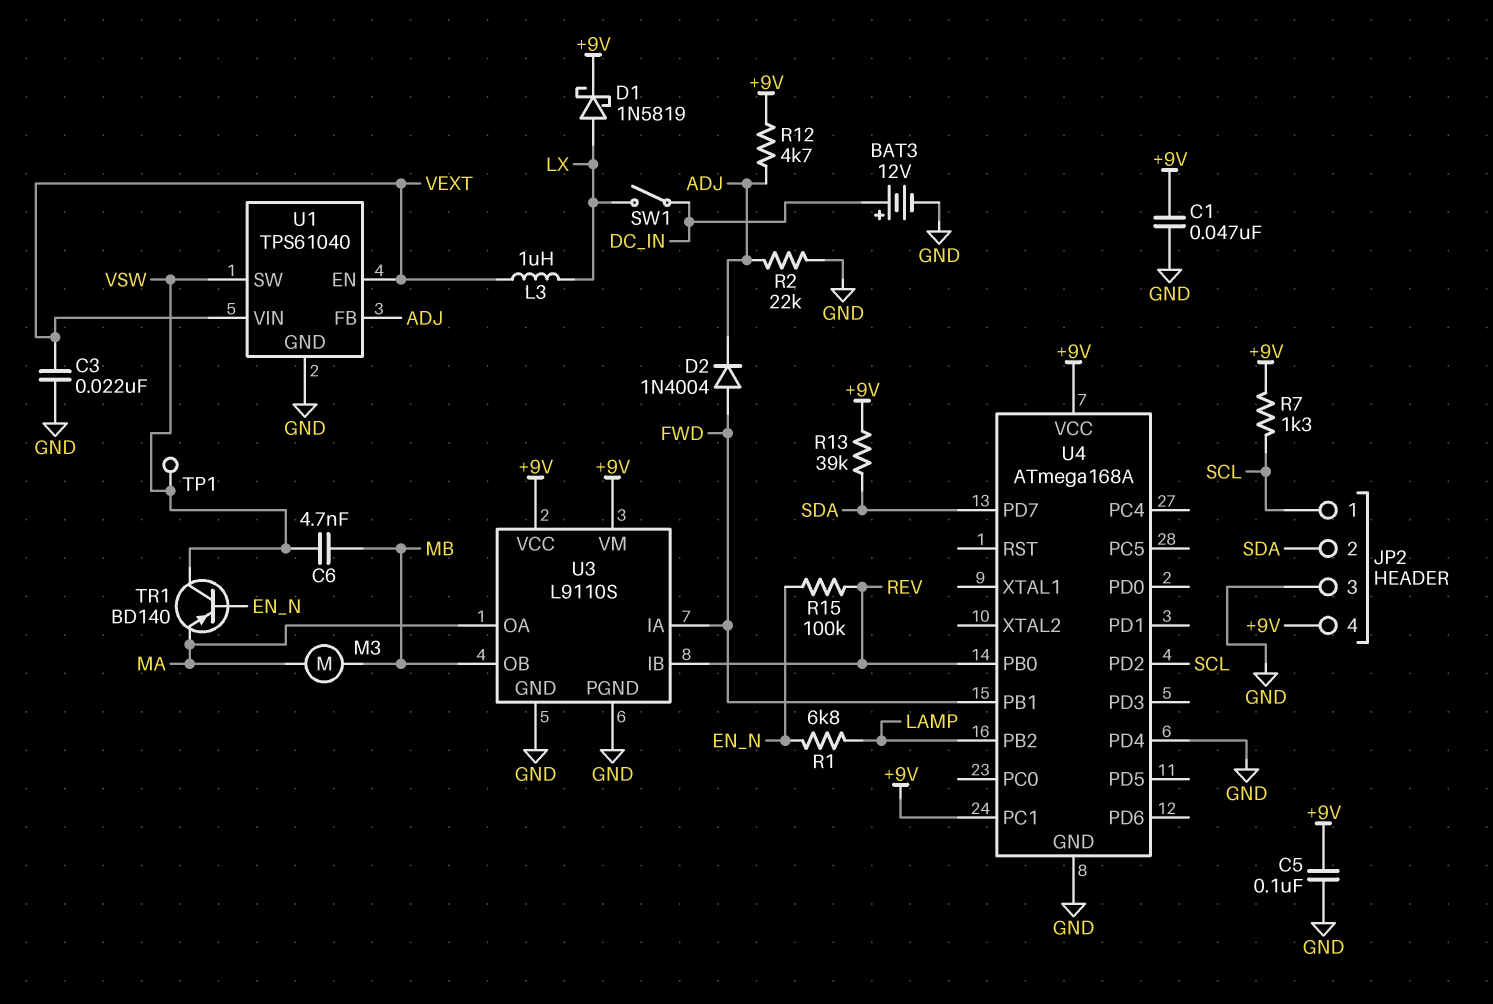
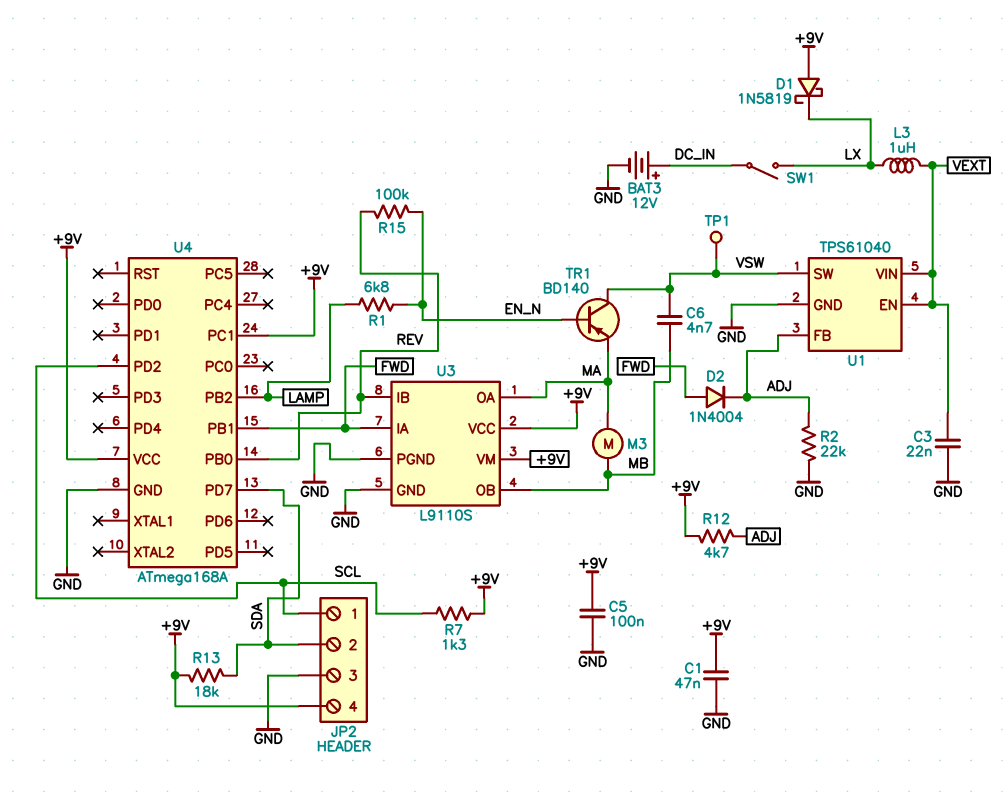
D1: schottky 1N5819 (A LX, K +9V) -> schottky 1N5819 (A +9V, K LX)
R13: 39k (+9V, SDA) -> 18k (+9V, SDA)
U4 pin PD4: GND -> none

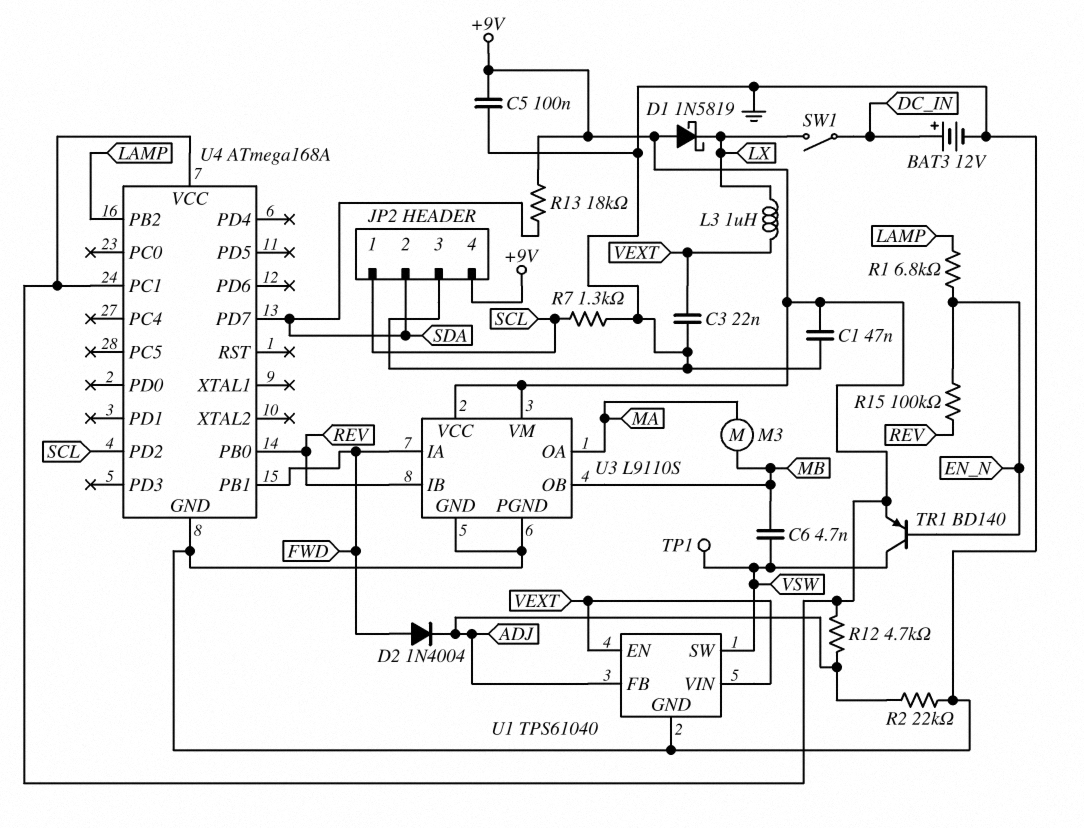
R7: 1.3k (+9V, SCL) -> 1.3k (GND, SCL)
TR1: PNP BD140 (B EN_N, C VSW, E MA) -> PNP BD140 (B EN_N, C VSW, E +9V)

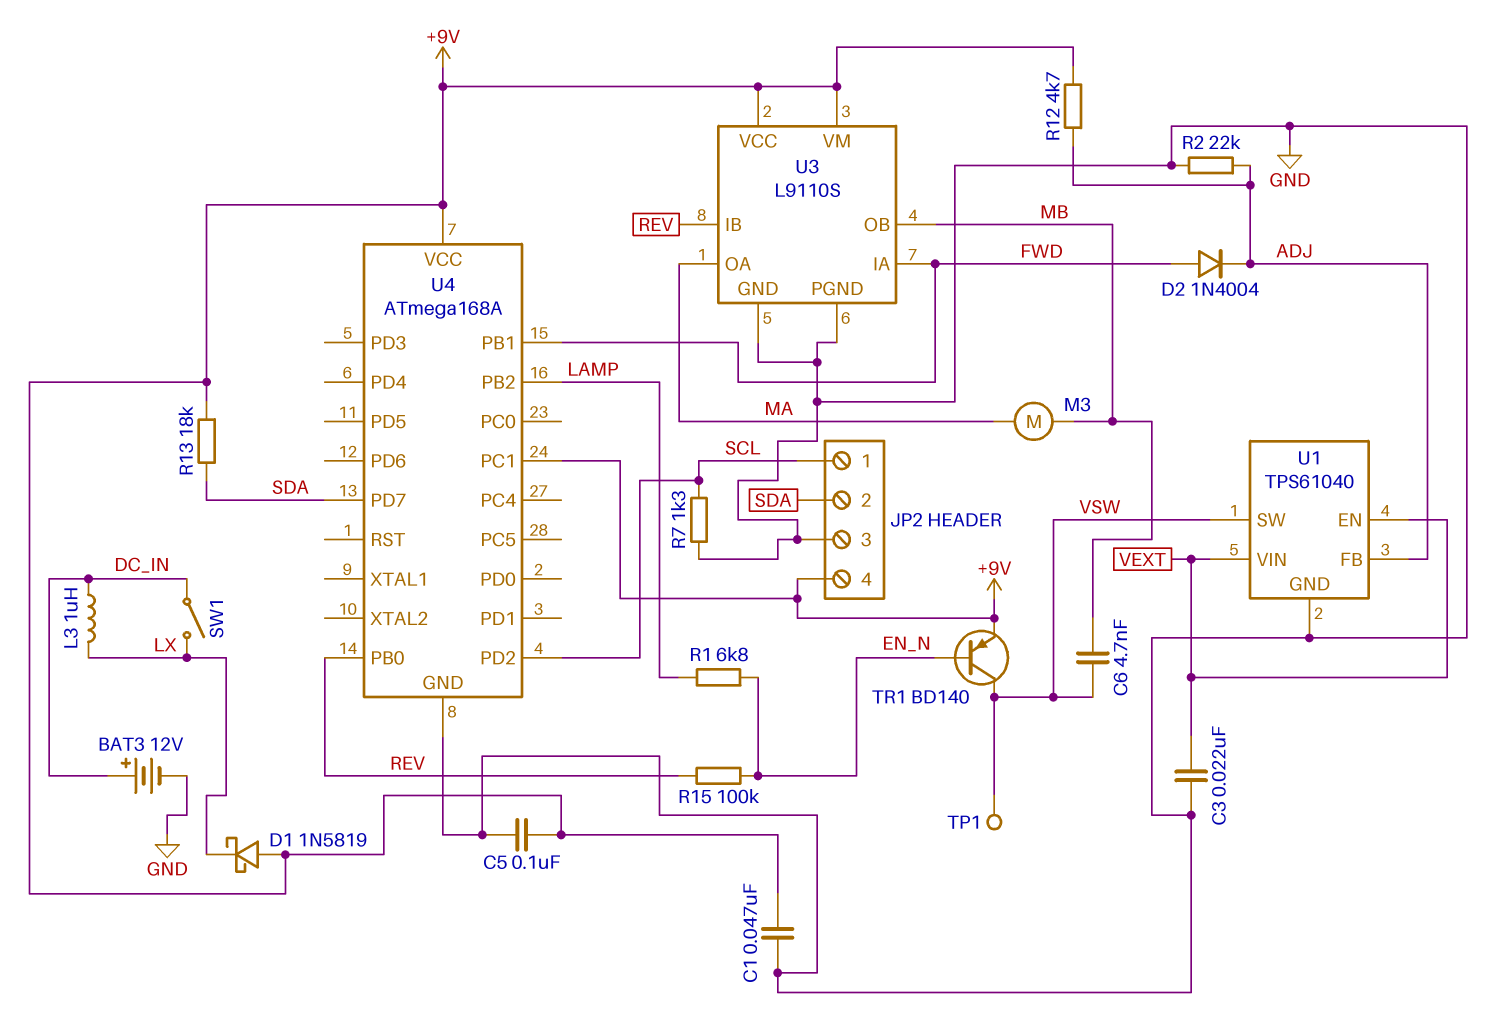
L3: 1uH (LX, VEXT) -> 1uH (DC_IN, LX)

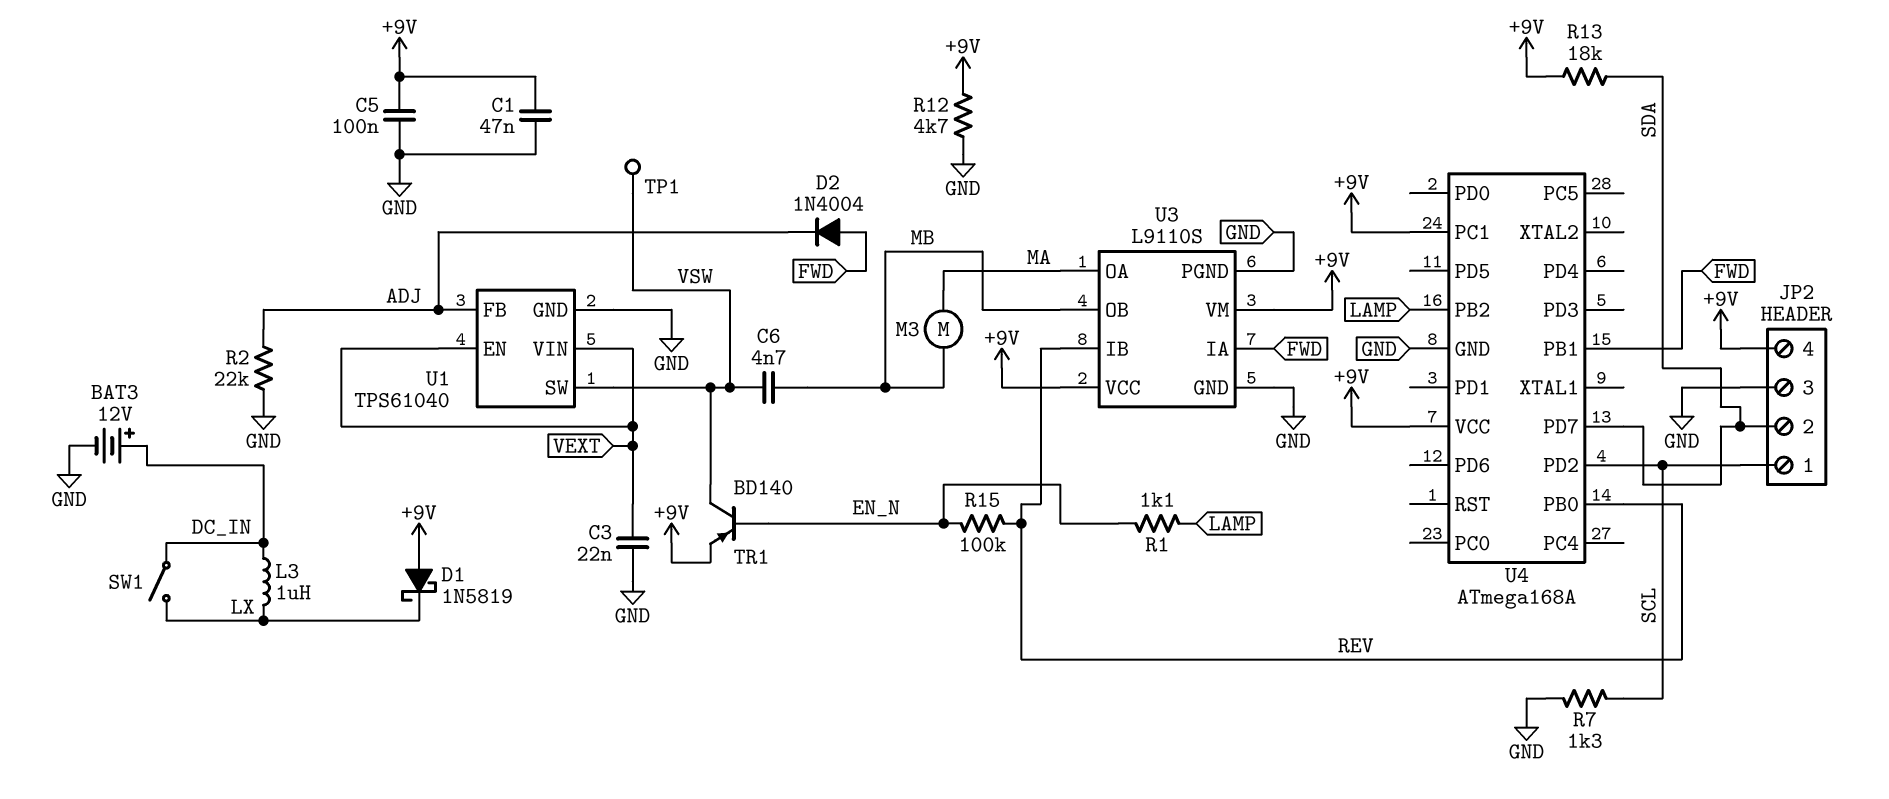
R1: 6.8k (EN_N, LAMP) -> 1.1k (EN_N, LAMP)
R12: 4.7k (+9V, ADJ) -> 4.7k (+9V, GND)

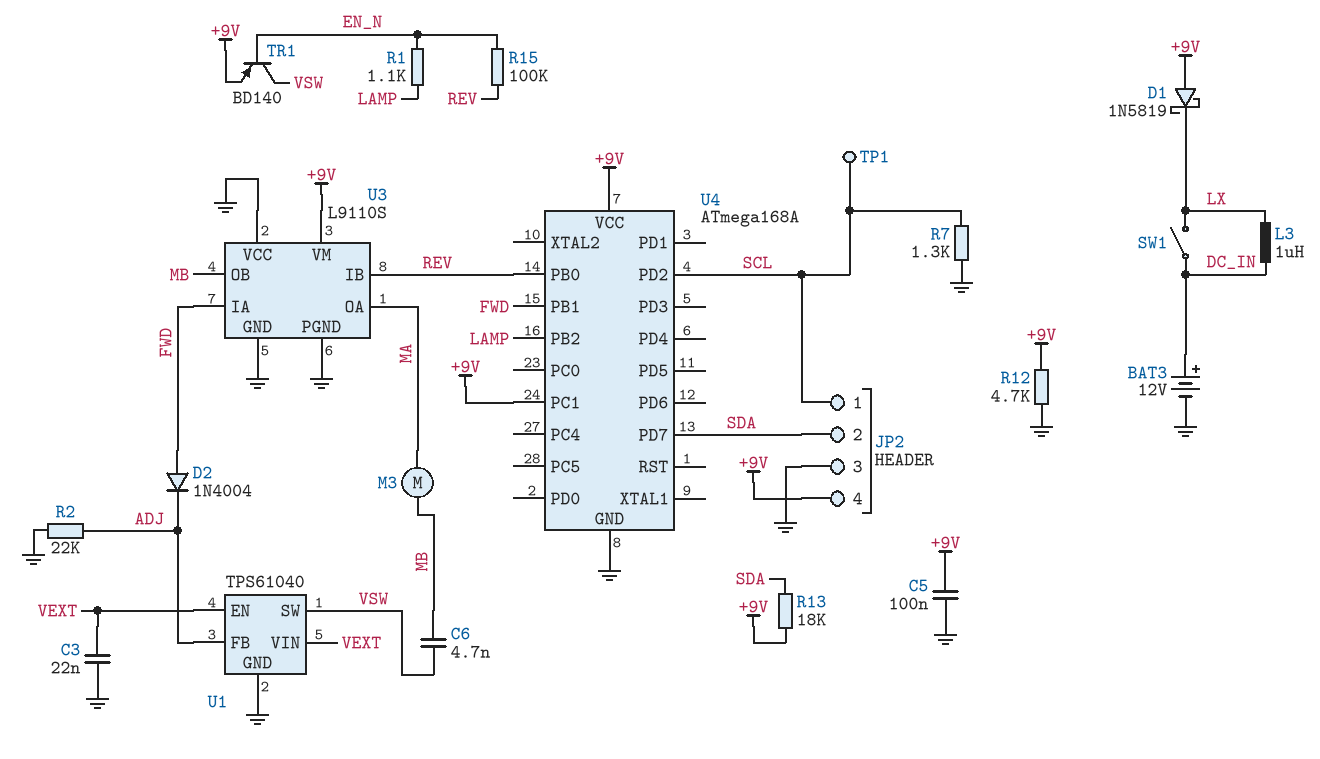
C1: 47nF (+9V, GND) -> none
TP1: test point (VSW) -> test point (SCL)
U3 pin VCC: +9V -> GND

